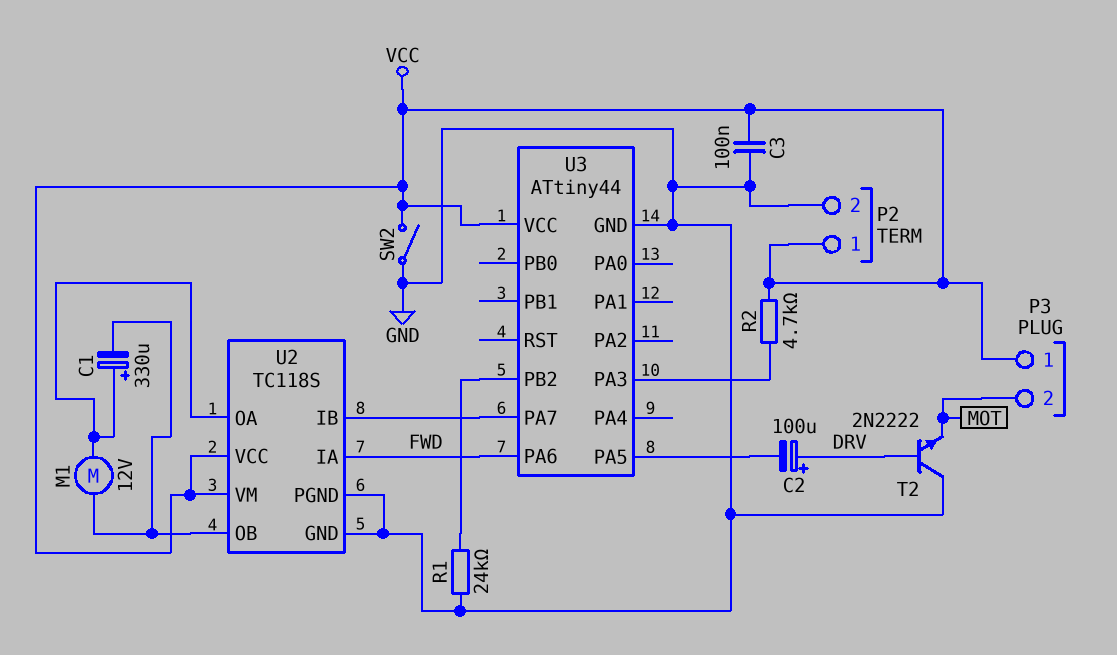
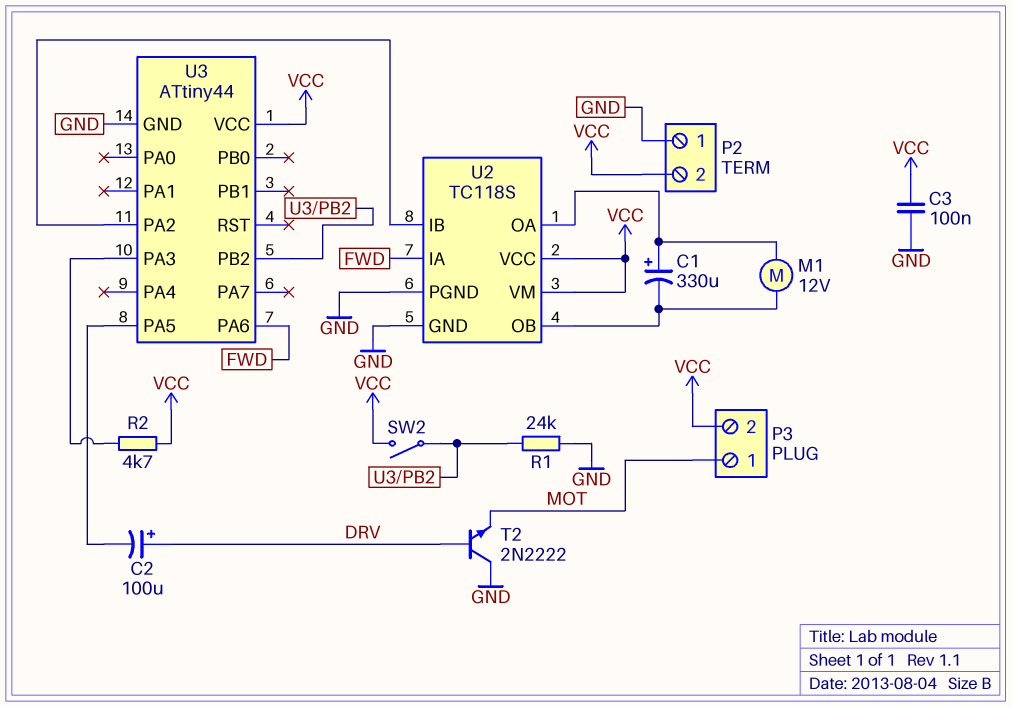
P2 pin 1: VCC -> GND
P2 pin 2: GND -> VCC
P3 pin 1: VCC -> MOT
P3 pin 2: MOT -> VCC
SW2: switch (GND, VCC) -> switch (U3/PB2, VCC)
U3 pin PA2: none -> U2/IB
U3 pin PA7: U2/IB -> none

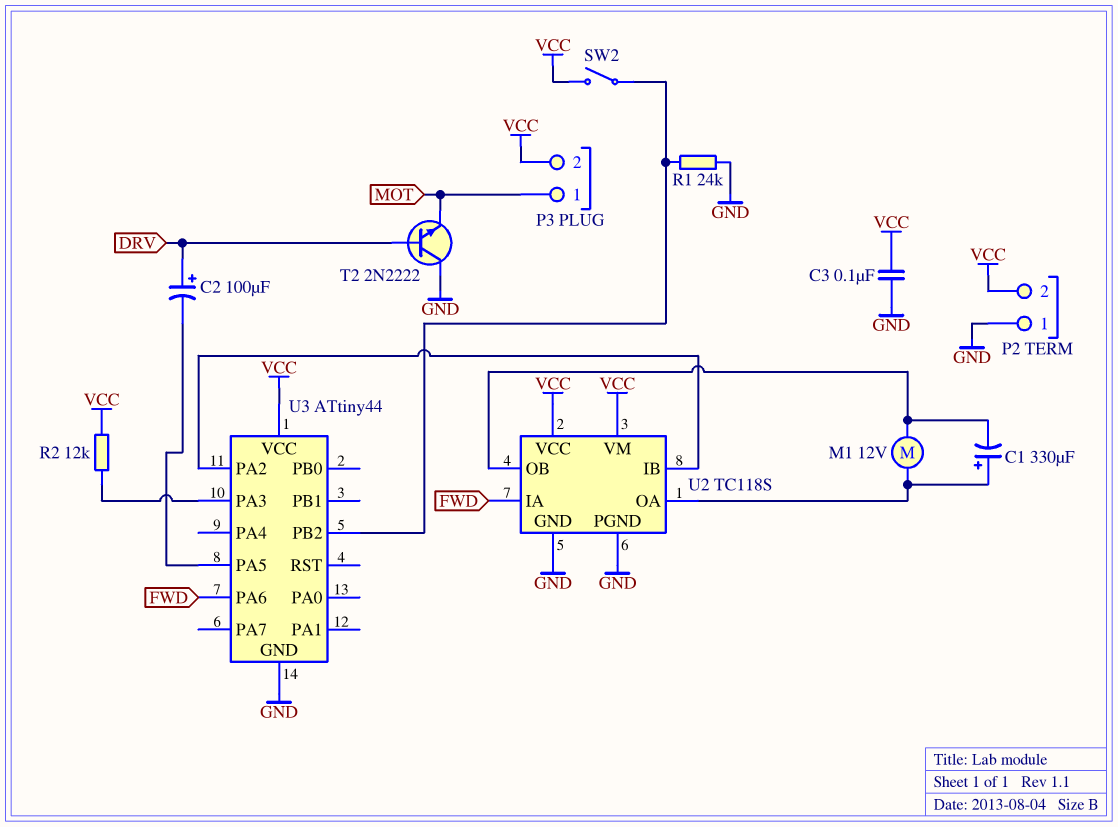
R2: 4.7k (U3/PA3, VCC) -> 12k (U3/PA3, VCC)

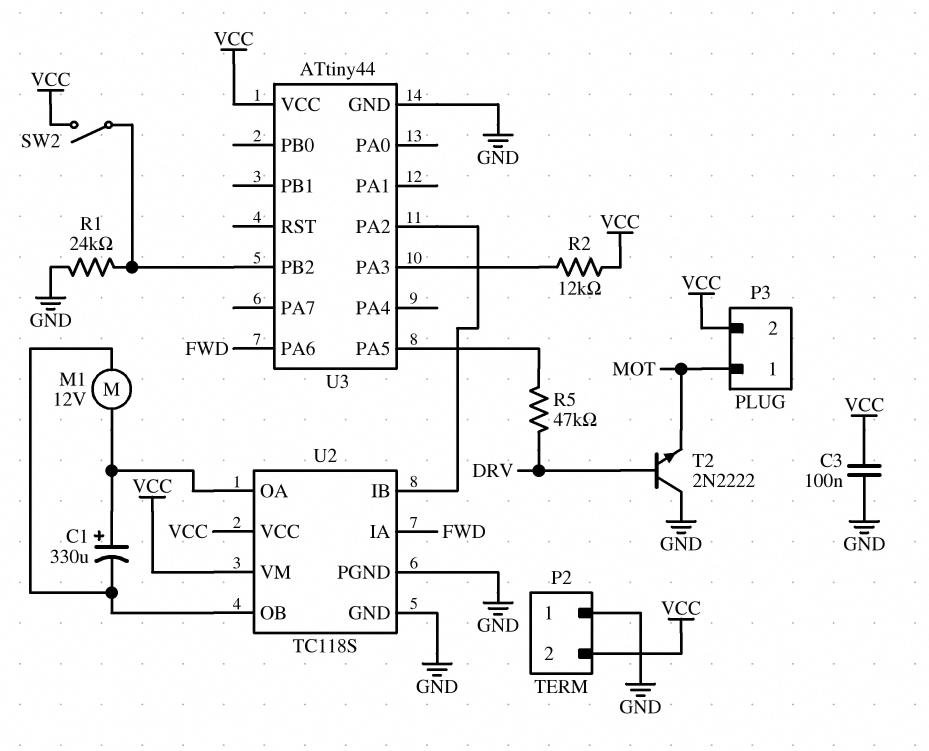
C2: 100uF (plus DRV, minus U3/PA5) -> none
R5: none -> 47k (DRV, U3/PA5)

